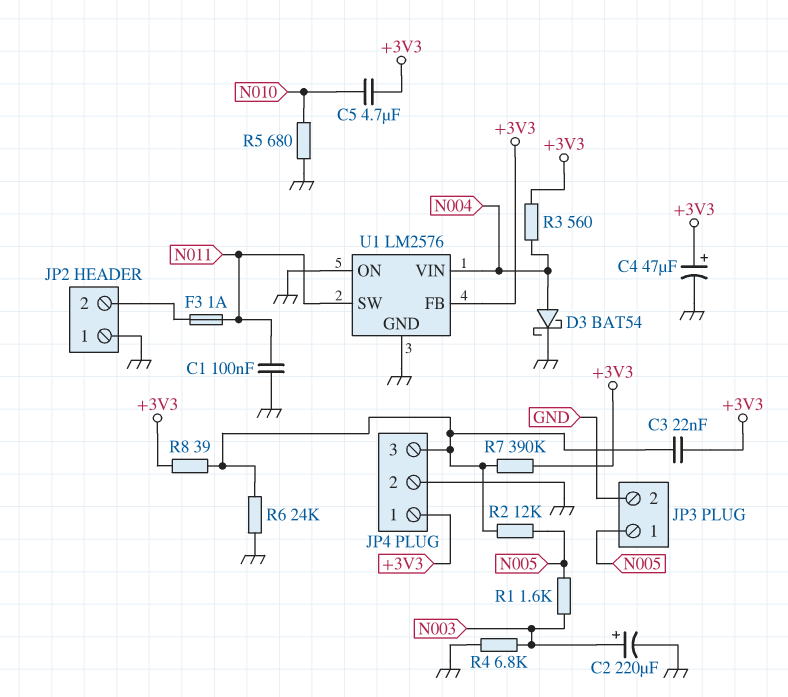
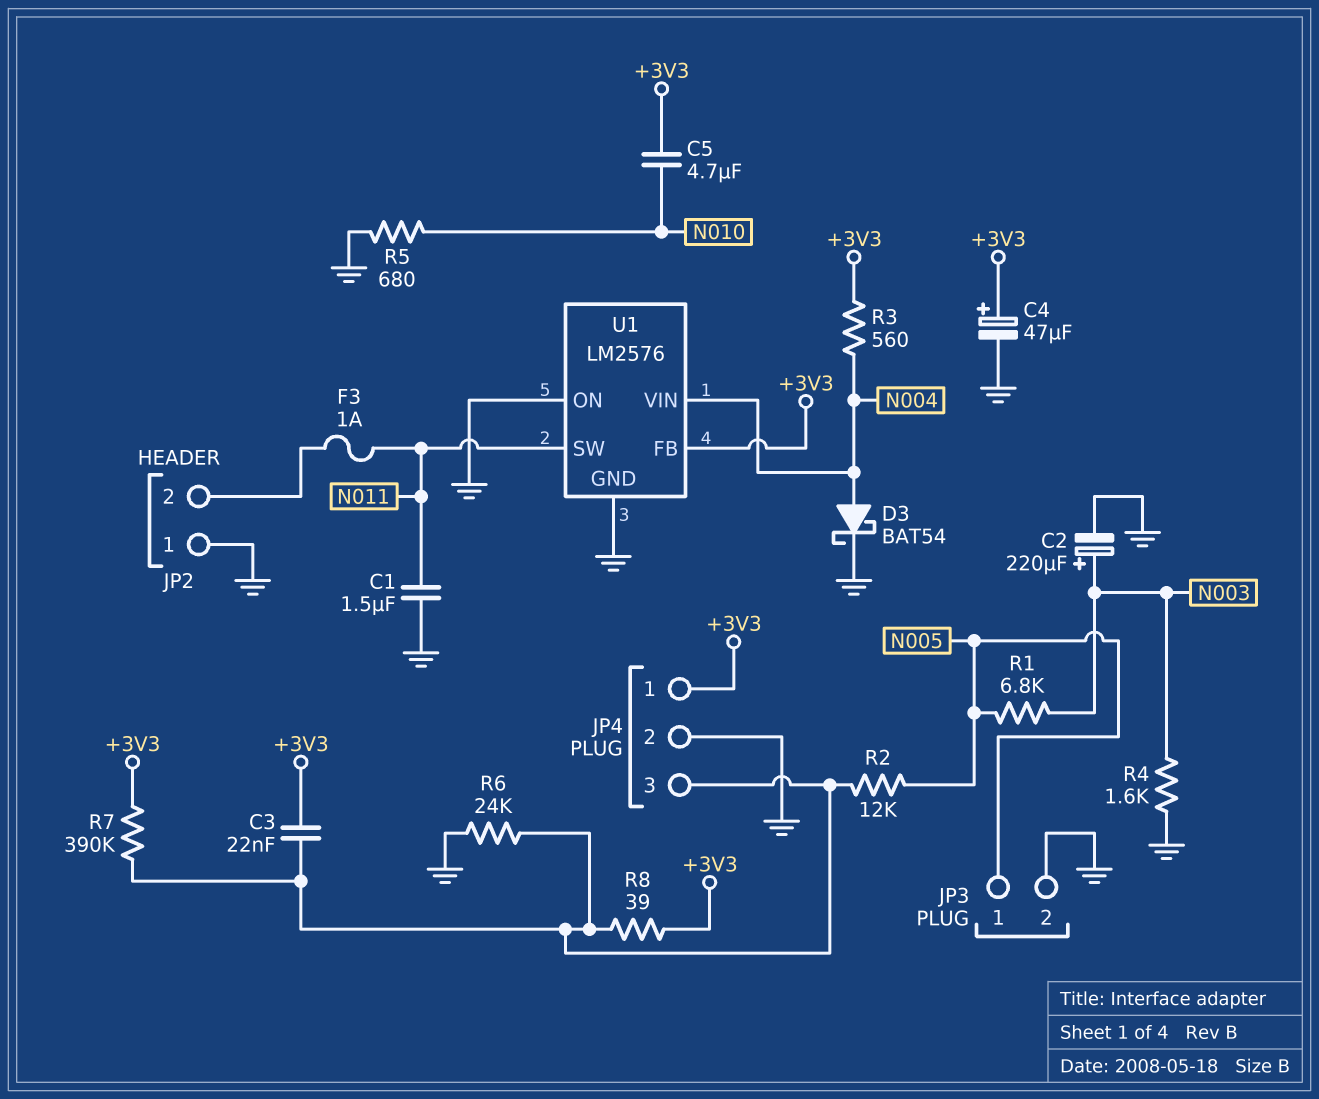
C1: 100nF (GND, N011) -> 1.5uF (GND, N011)
R1: 1.6k (N003, N005) -> 6.8k (N003, N005)
R4: 6.8k (GND, N003) -> 1.6k (GND, N003)

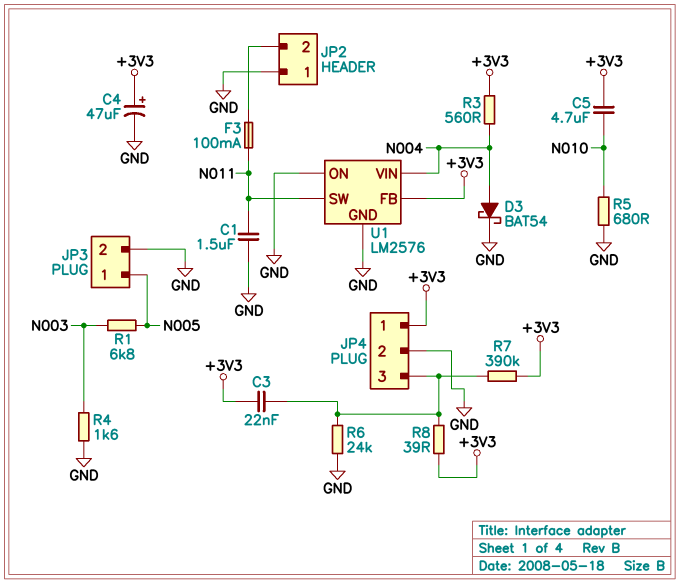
C2: 220uF (plus N003, minus GND) -> none
F3: 1A (JP2/2, N011) -> 100mA (JP2/2, N011)
R2: 12k (JP4/3, N005) -> none

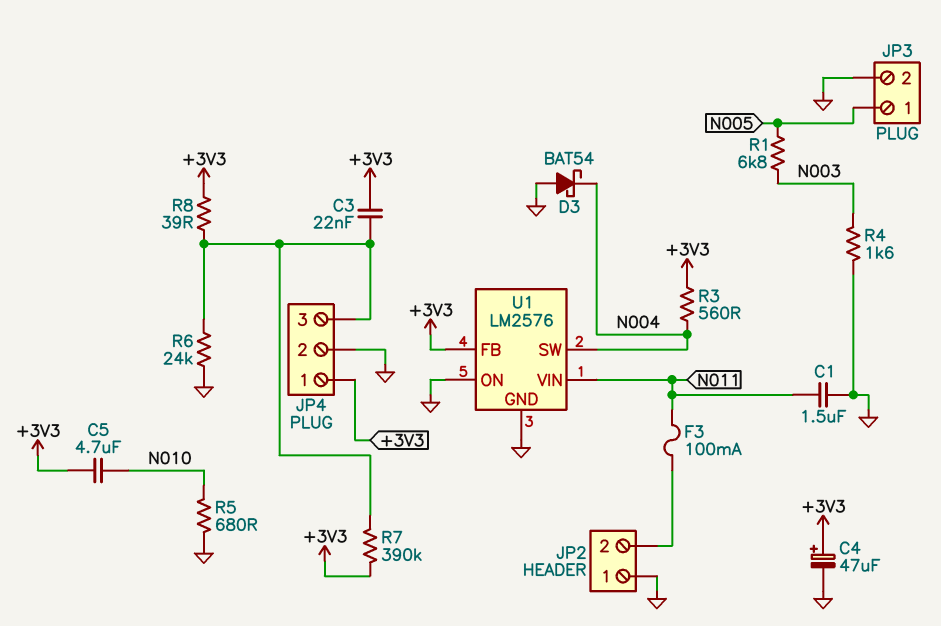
D3: schottky BAT54 (A N004, K GND) -> schottky BAT54 (A GND, K N004)
U1 pin SW: N011 -> N004
U1 pin VIN: N004 -> N011

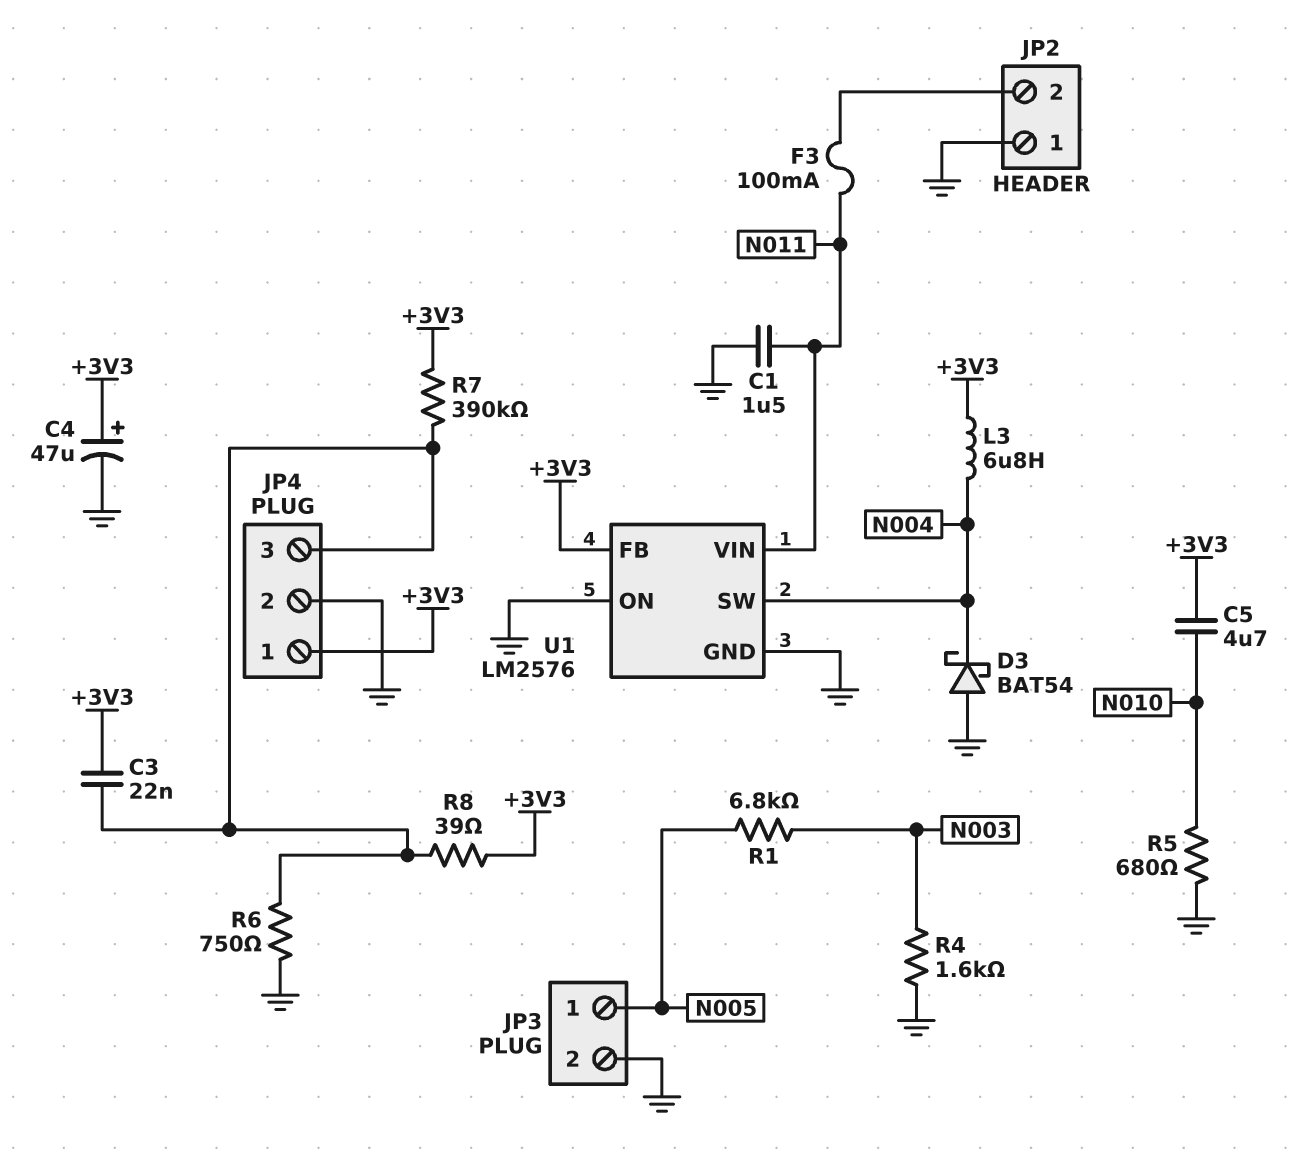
L3: none -> 6.8uH (+3V3, N004)
R3: 560 (+3V3, N004) -> none
R6: 24k (GND, JP4/3) -> 750 (GND, JP4/3)

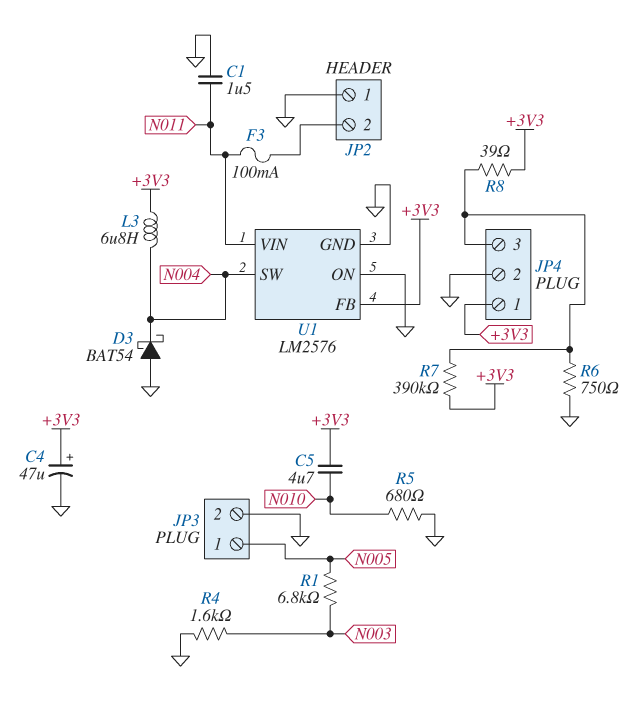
C3: 22nF (+3V3, JP4/3) -> none

